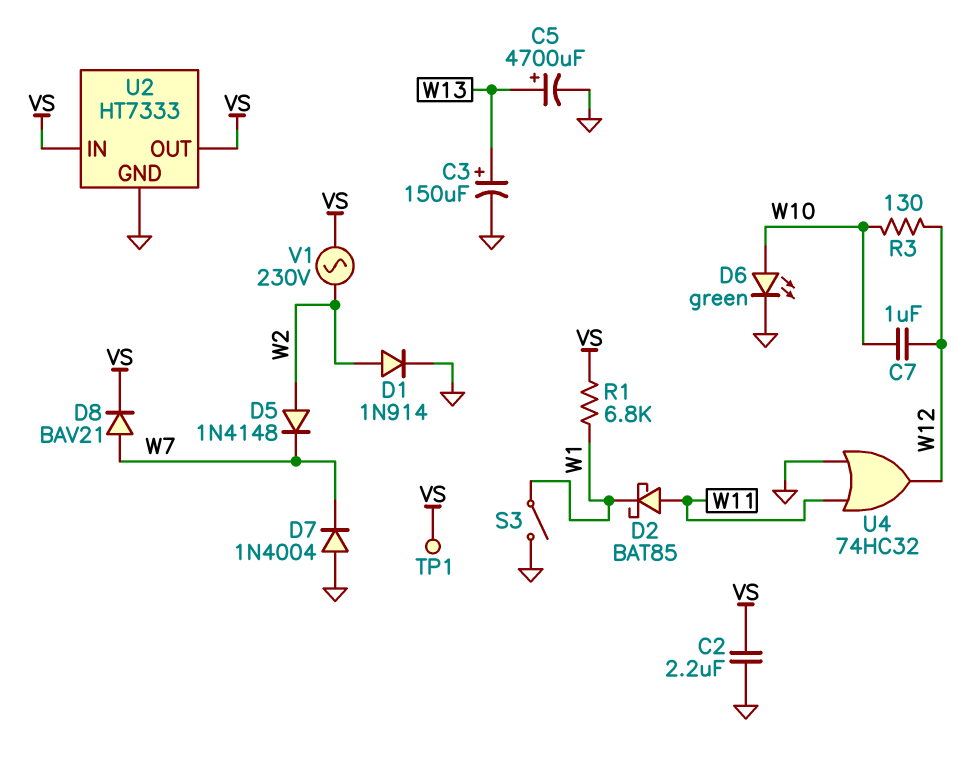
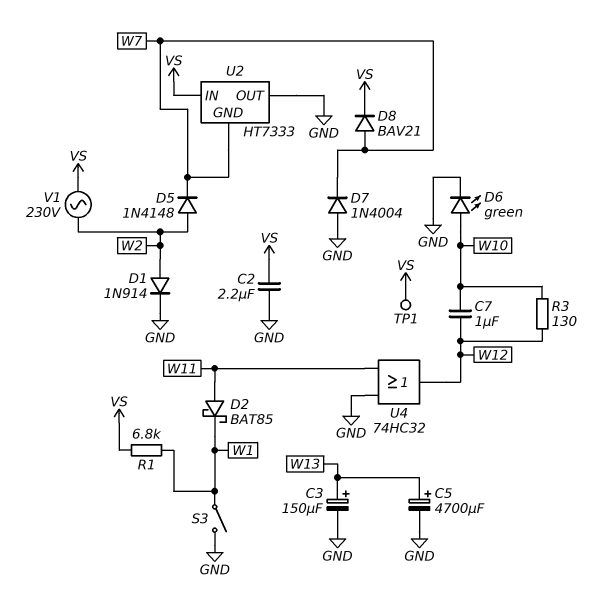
U2 pin GND: GND -> W7
U2 pin OUT: VS -> GND

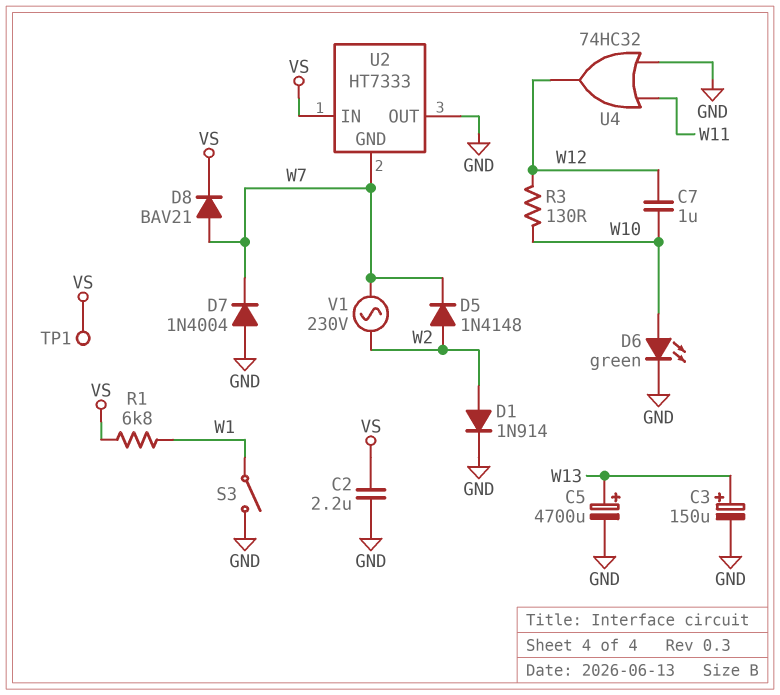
D2: schottky BAT85 (A W11, K W1) -> none
V1: AC 230V (VS, W2) -> AC 230V (W2, W7)

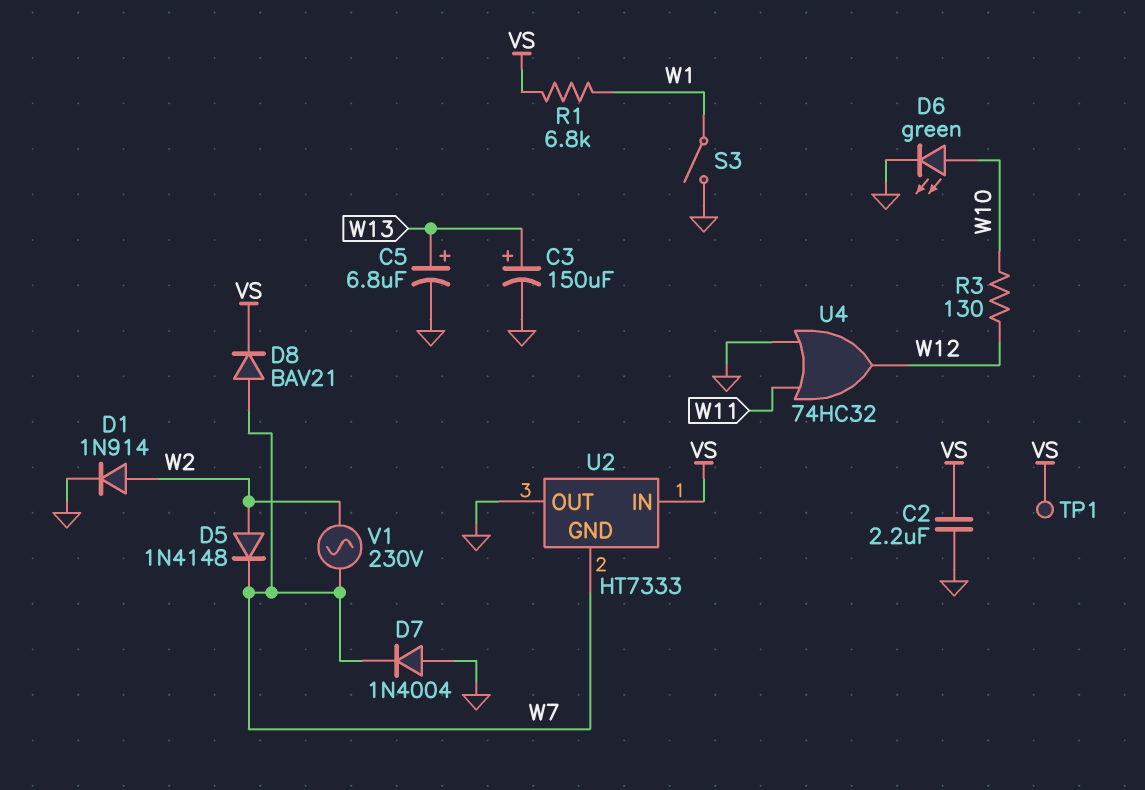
C5: 4700uF (plus W13, minus GND) -> 6.8uF (plus W13, minus GND)
C7: 1uF (W10, W12) -> none

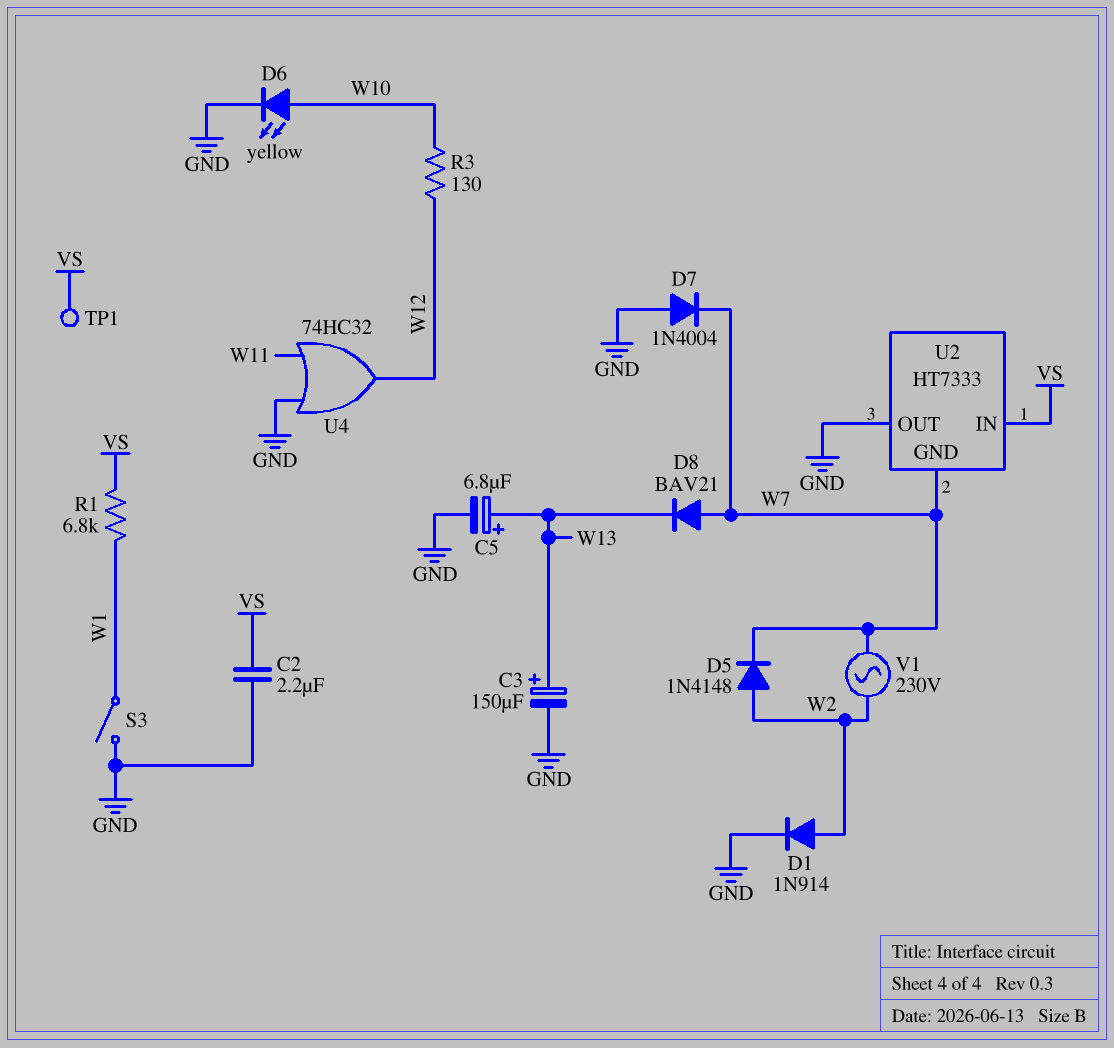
D6: LED green (A W10, K GND) -> LED yellow (A W10, K GND)
D8: diode BAV21 (A W7, K VS) -> diode BAV21 (A W7, K W13)

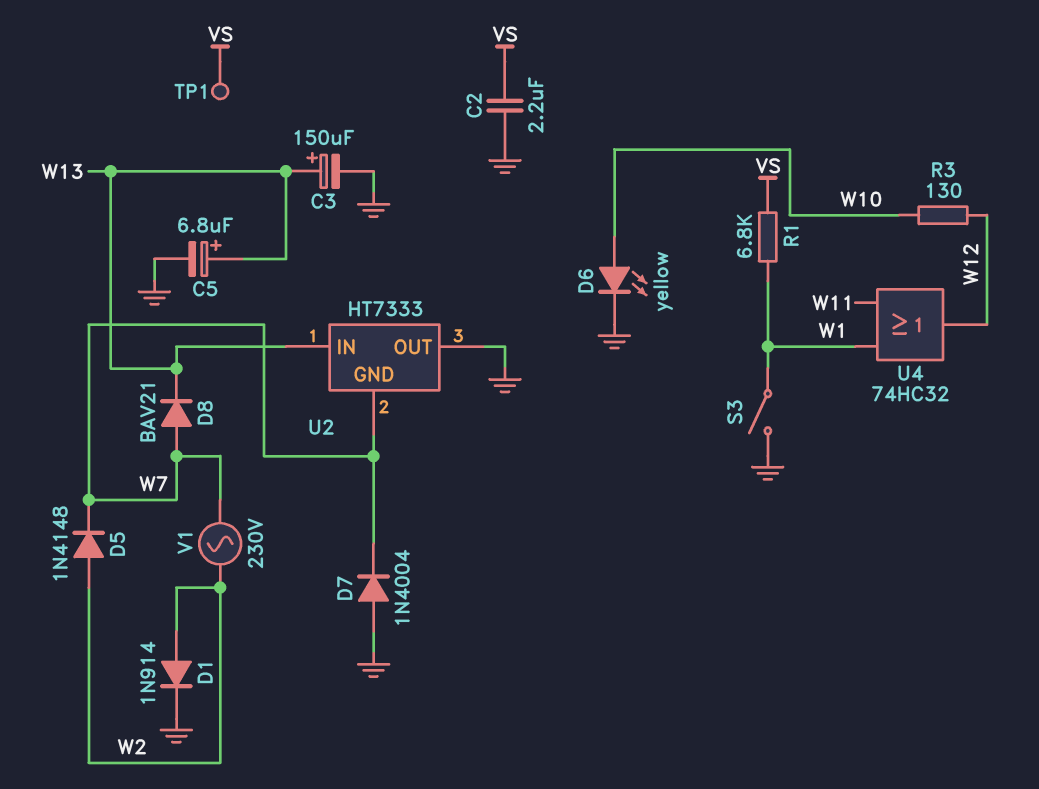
U2 pin IN: VS -> W13
U4: OR 74HC32 (in GND, in W11, out W12) -> OR 74HC32 (in W1, in W11, out W12)

